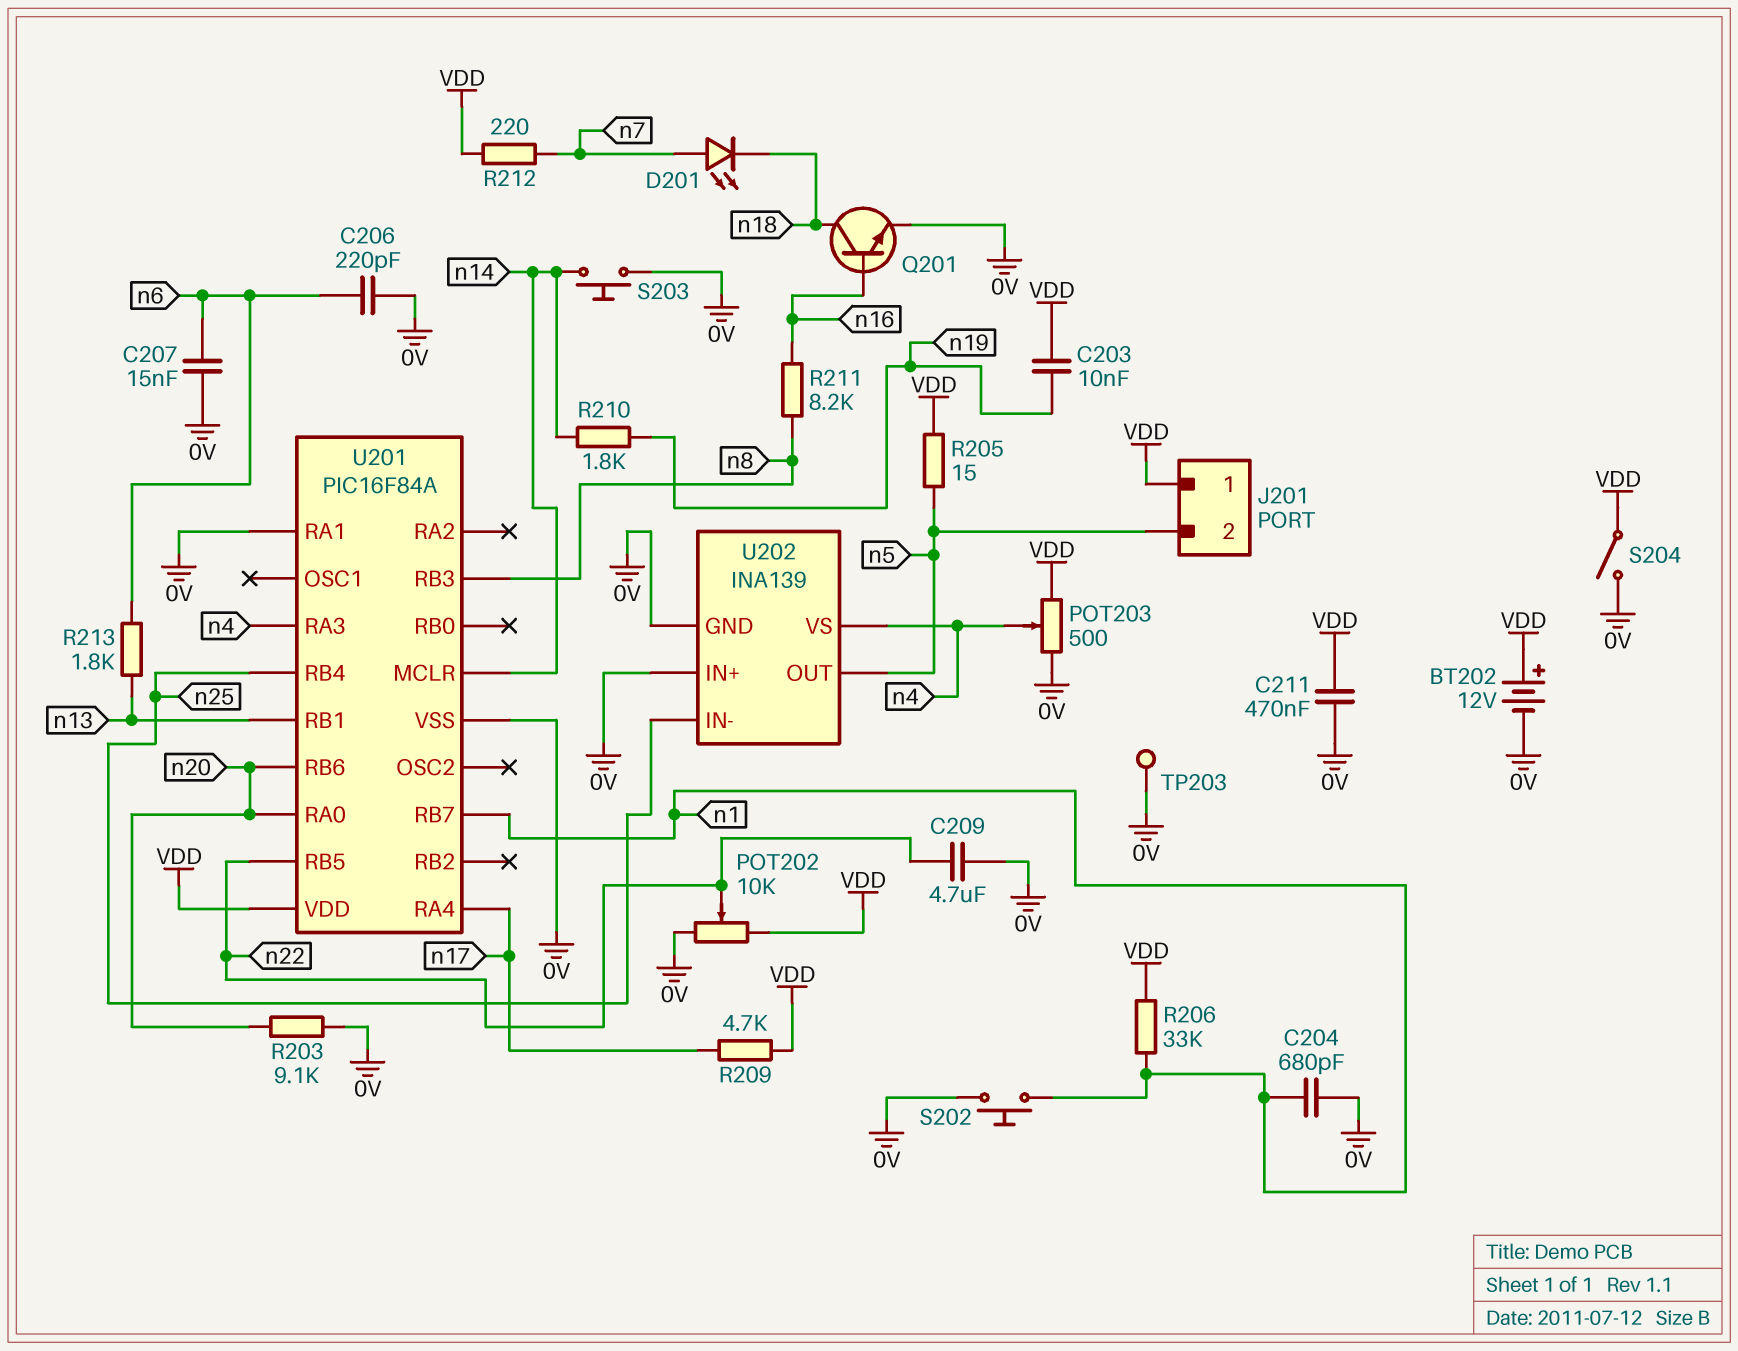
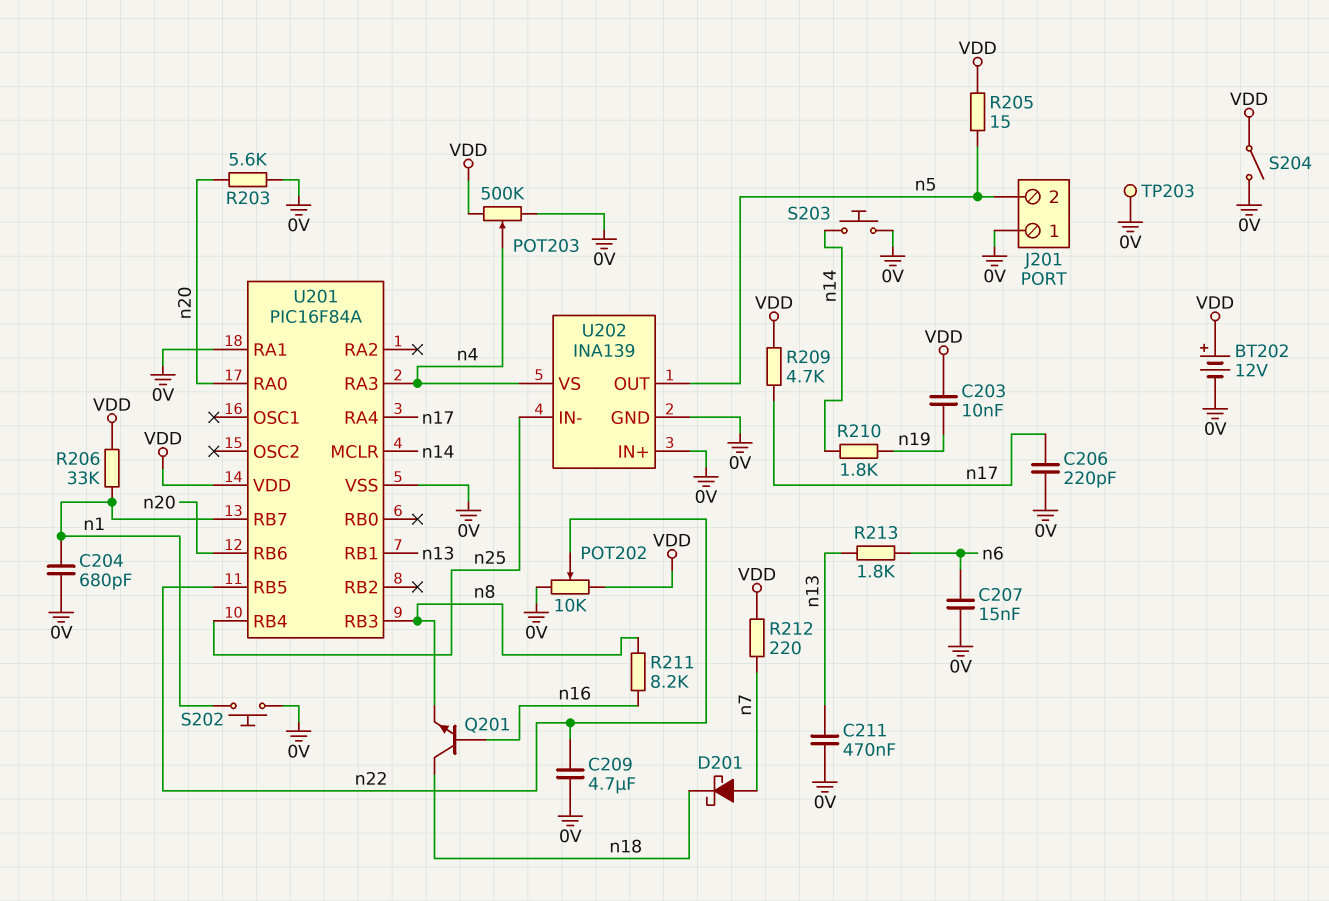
C206: 220pF (0V, n6) -> 220pF (0V, n17)
C211: 470nF (0V, VDD) -> 470nF (0V, n13)
D201: LED (A n7, K n18) -> schottky (A n7, K n18)
J201 pin 1: VDD -> 0V
POT203: 500 (0V, VDD, wiper n4) -> 500k (0V, VDD, wiper n4)
Q201: NPN (B n16, C n18, E 0V) -> NPN (B n16, C n18, E n8)
R203: 9.1k (0V, n20) -> 5.6k (0V, n20)

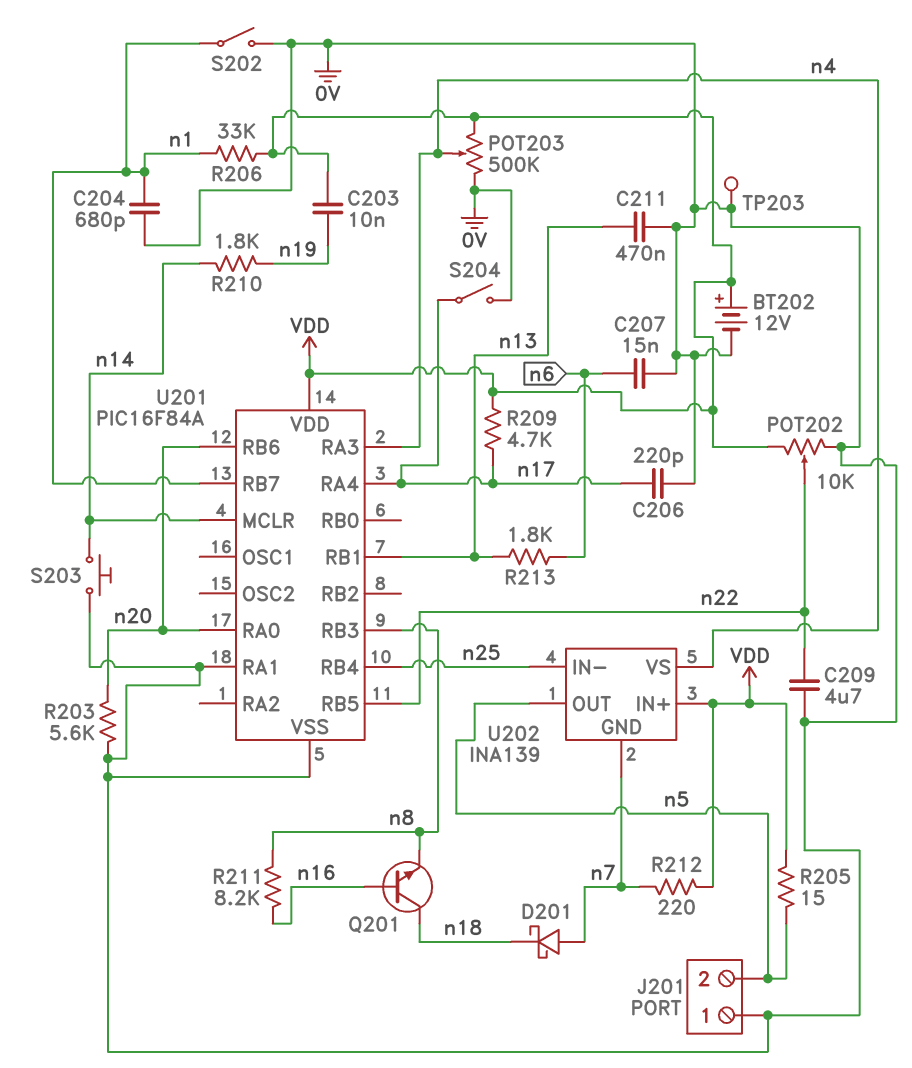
S202: button (0V, n1) -> switch (0V, n1)
S204: switch (0V, VDD) -> switch (0V, n17)
U202 pin GND: 0V -> n7
U202 pin IN+: 0V -> VDD

